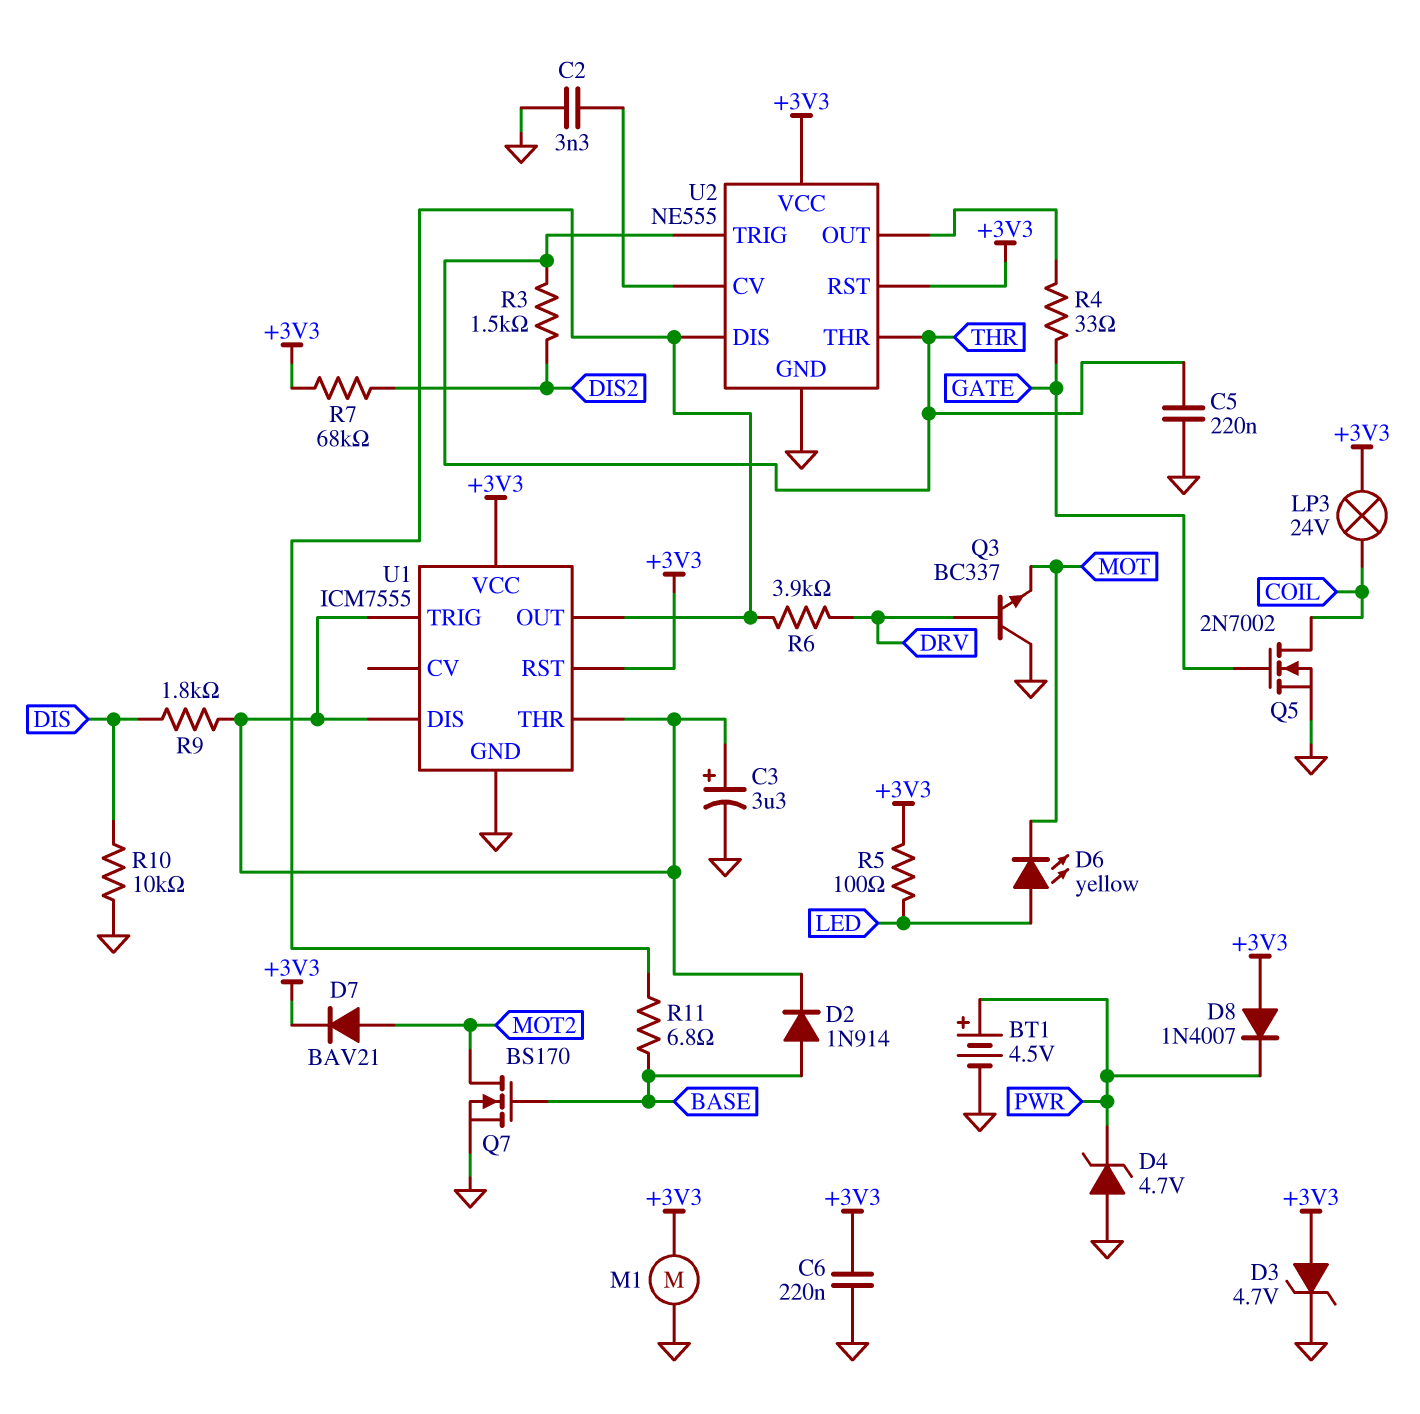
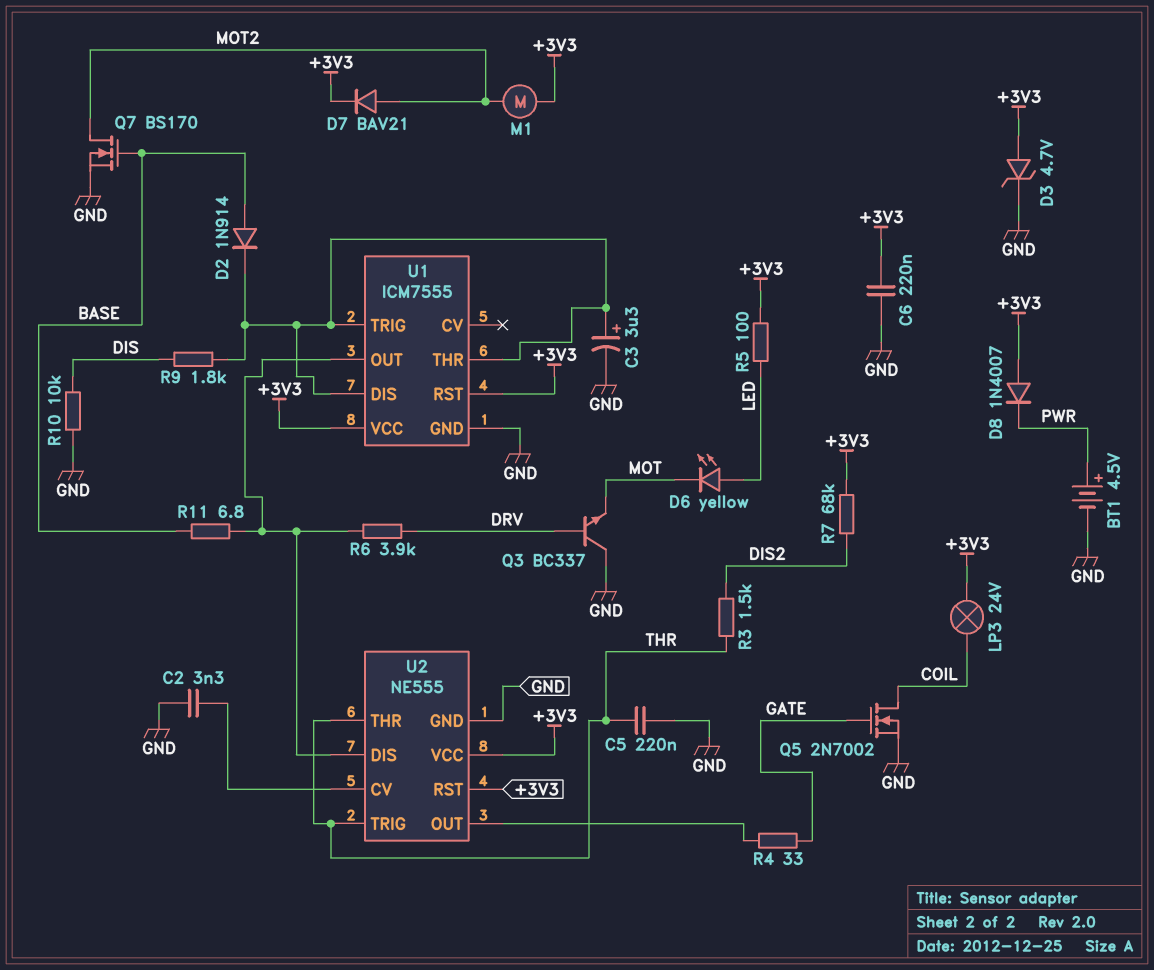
D4: zener 4.7V (A GND, K PWR) -> none
M1: motor (+3V3, GND) -> motor (+3V3, MOT2)

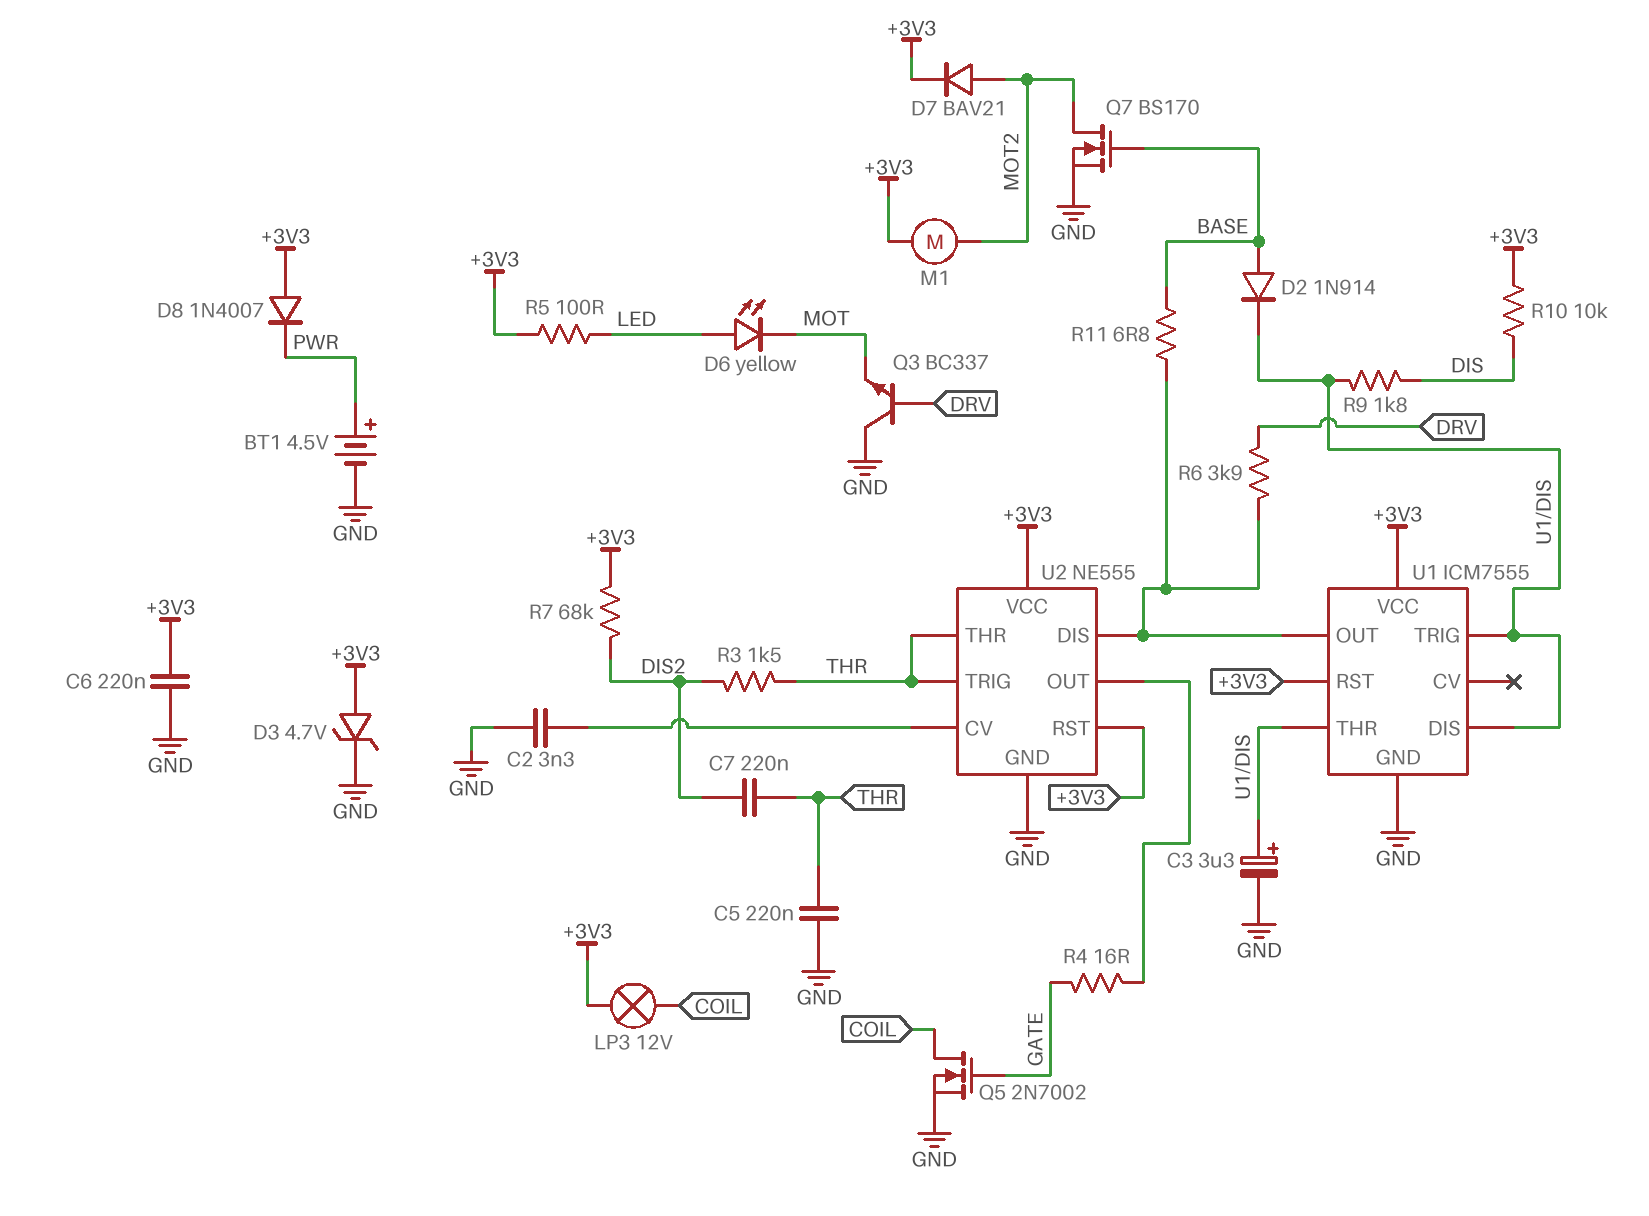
C7: none -> 220nF (DIS2, THR)
LP3: lamp 24V (+3V3, COIL) -> lamp 12V (+3V3, COIL)
R4: 33 (GATE, U2/OUT) -> 16 (GATE, U2/OUT)
R10: 10k (DIS, GND) -> 10k (+3V3, DIS)

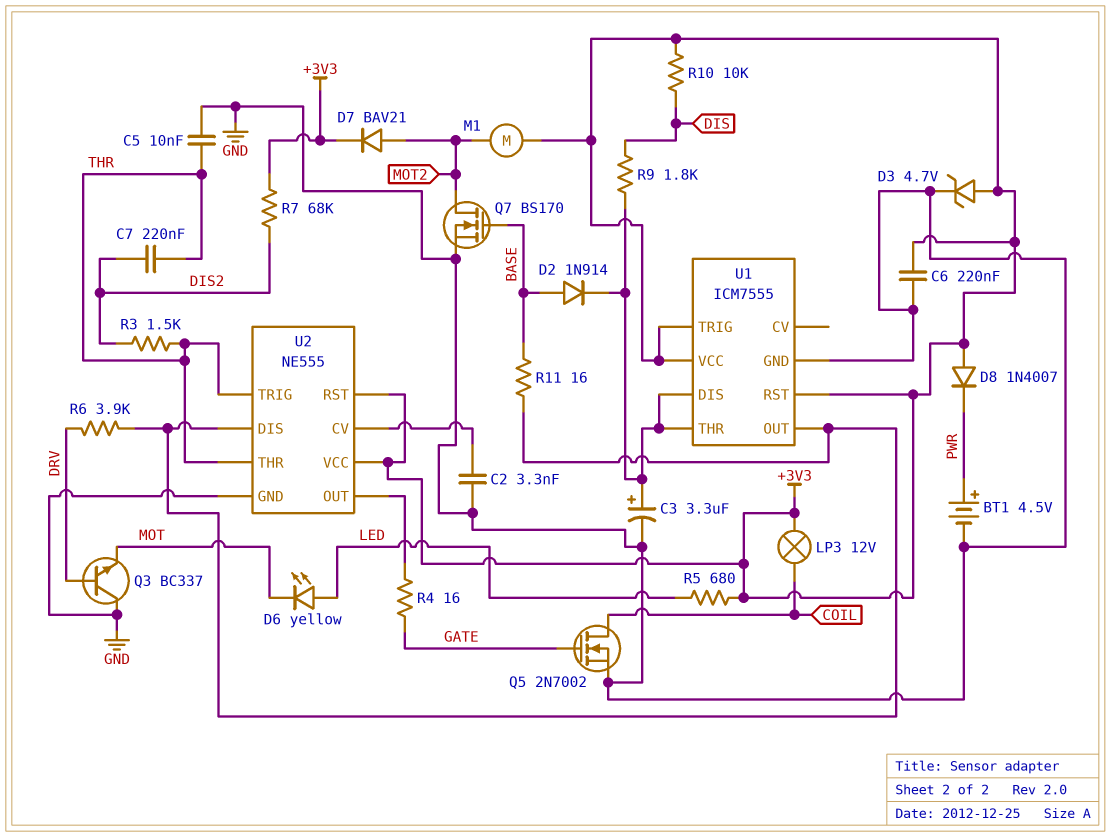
C5: 220nF (GND, THR) -> 10nF (GND, THR)
R5: 100 (+3V3, LED) -> 680 (+3V3, LED)
R11: 6.8 (BASE, U1/OUT) -> 16 (BASE, U1/OUT)
U1 pin TRIG: U1/DIS -> +3V3

